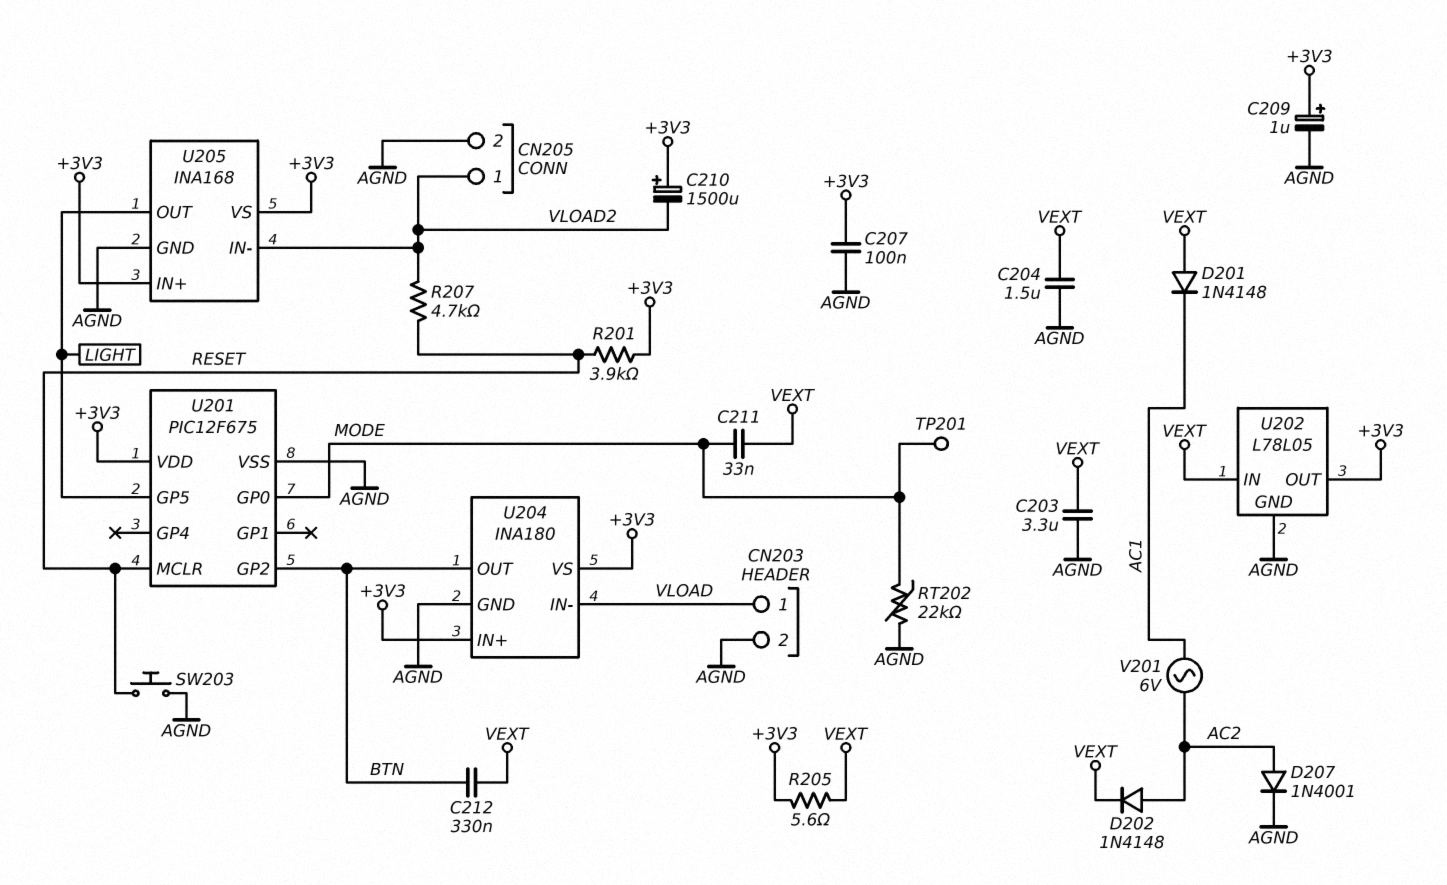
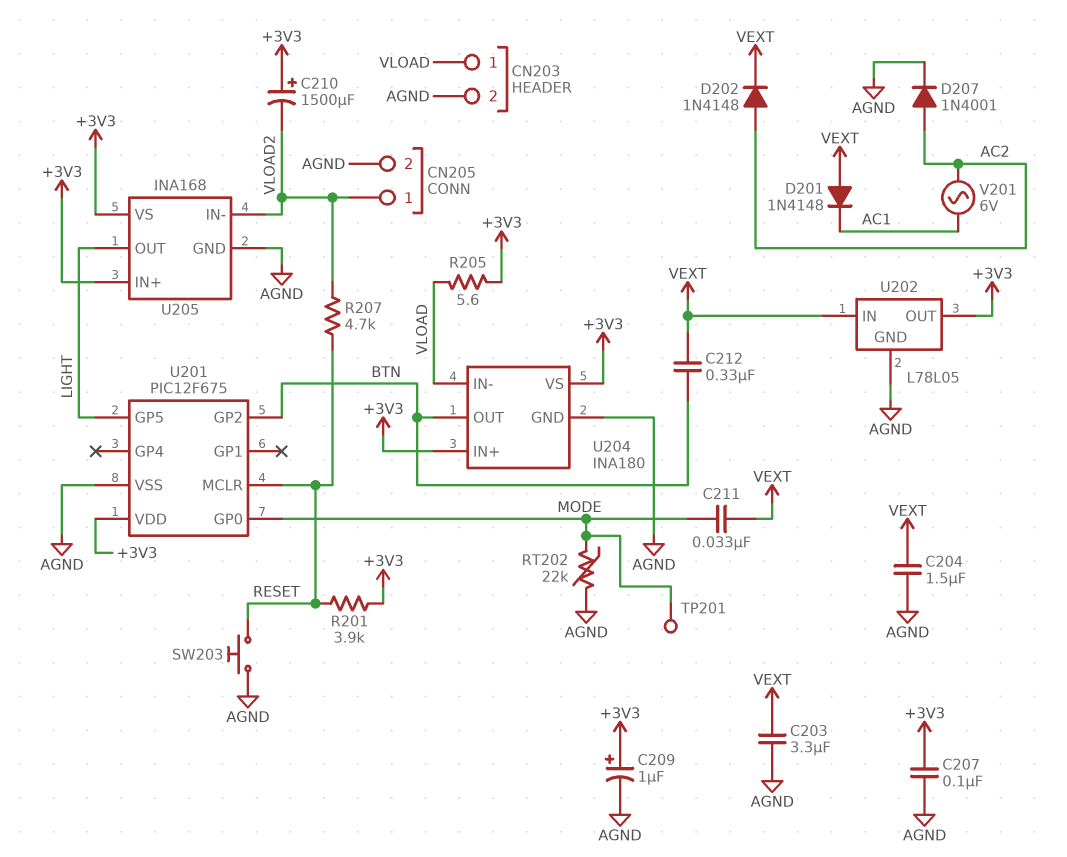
R205: 5.6 (+3V3, VEXT) -> 5.6 (+3V3, VLOAD)

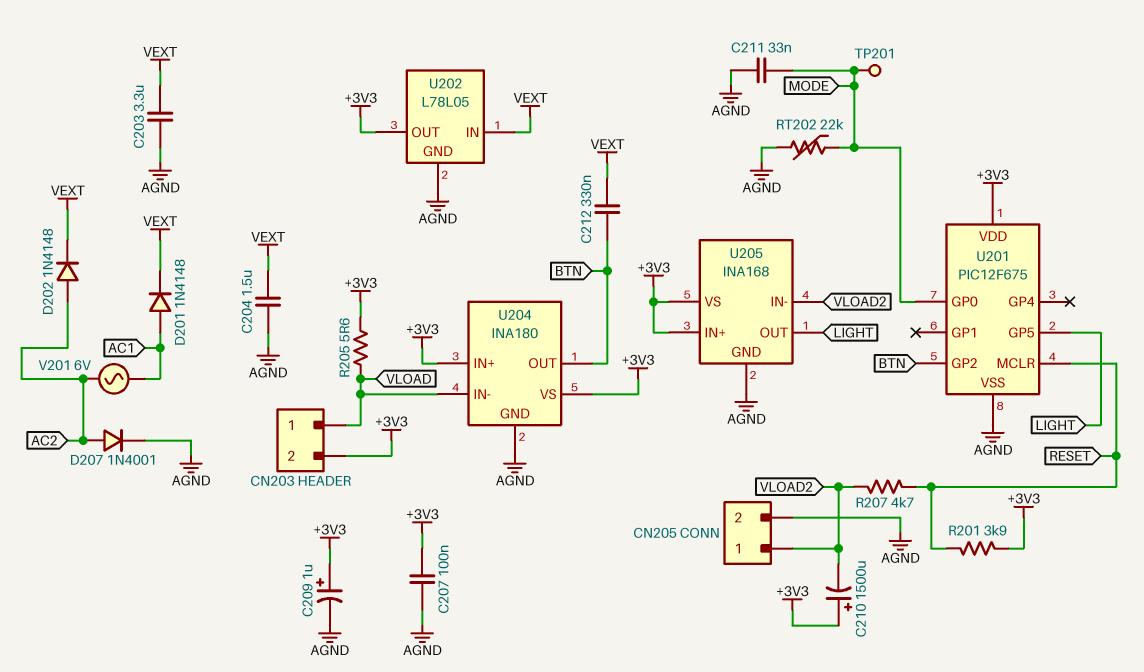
C211: 33nF (MODE, VEXT) -> 33nF (AGND, MODE)
CN203 pin 2: AGND -> +3V3
D201: diode 1N4148 (A VEXT, K AC1) -> diode 1N4148 (A AC1, K VEXT)
SW203: button (AGND, RESET) -> none

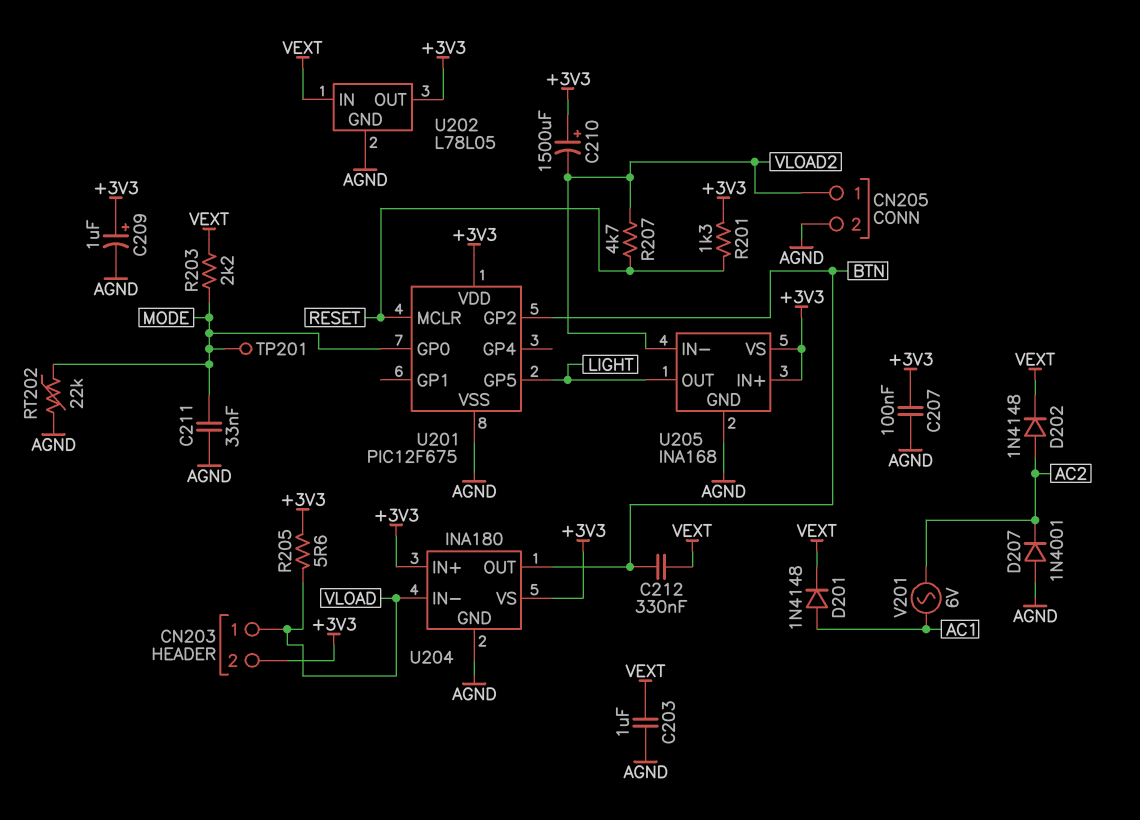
C203: 3.3uF (AGND, VEXT) -> 1uF (AGND, VEXT)
C204: 1.5uF (AGND, VEXT) -> none
D207: diode 1N4001 (A AC2, K AGND) -> diode 1N4001 (A AGND, K AC2)
R201: 3.9k (+3V3, RESET) -> 1.3k (+3V3, RESET)
R203: none -> 2.2k (MODE, VEXT)

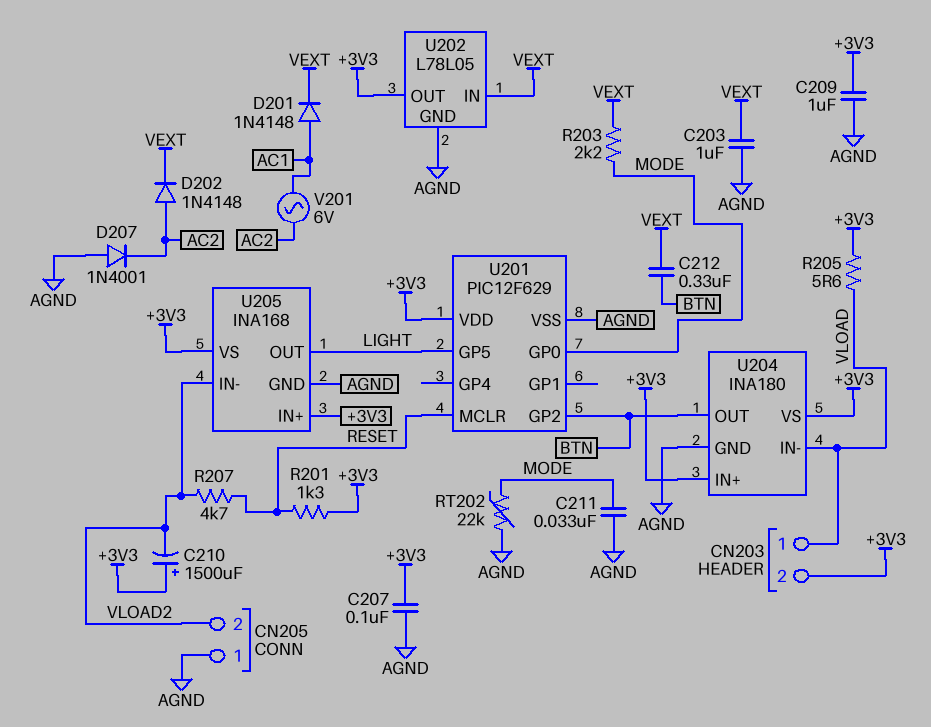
C209: 1uF (plus +3V3, minus AGND) -> 1uF (+3V3, AGND)
CN205 pin 1: VLOAD2 -> AGND
CN205 pin 2: AGND -> VLOAD2
TP201: test point (MODE) -> none
U201: PIC12F675 -> PIC12F629

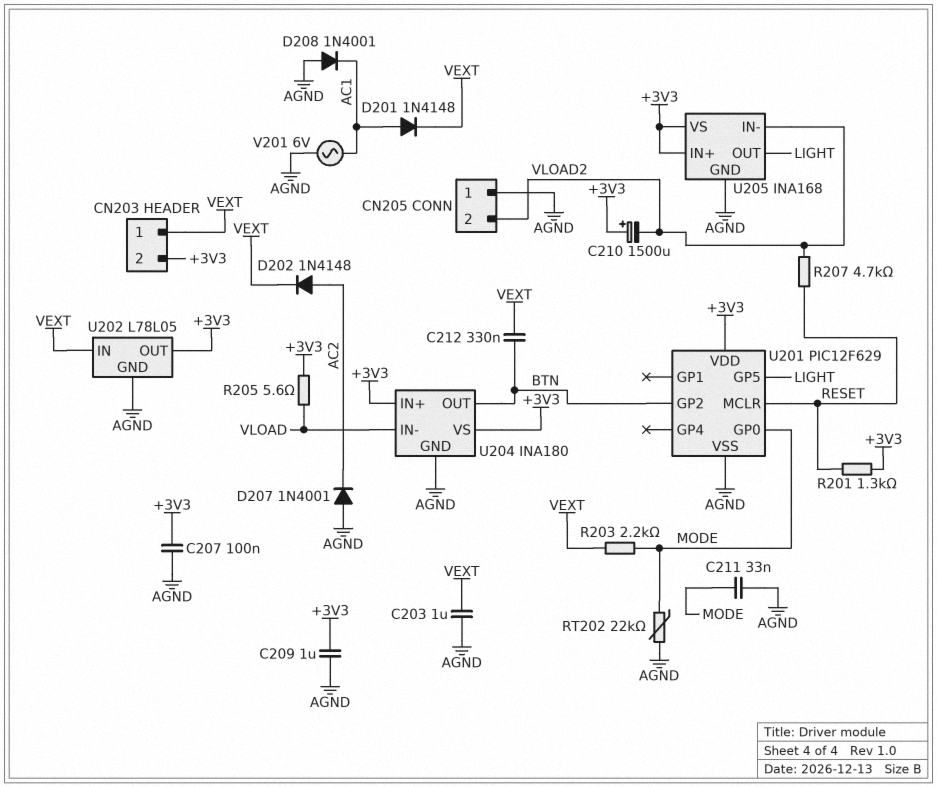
CN203 pin 1: VLOAD -> VEXT
D208: none -> diode 1N4001 (A AGND, K AC1)
V201: AC 6V (AC1, AC2) -> AC 6V (AC1, AGND)

